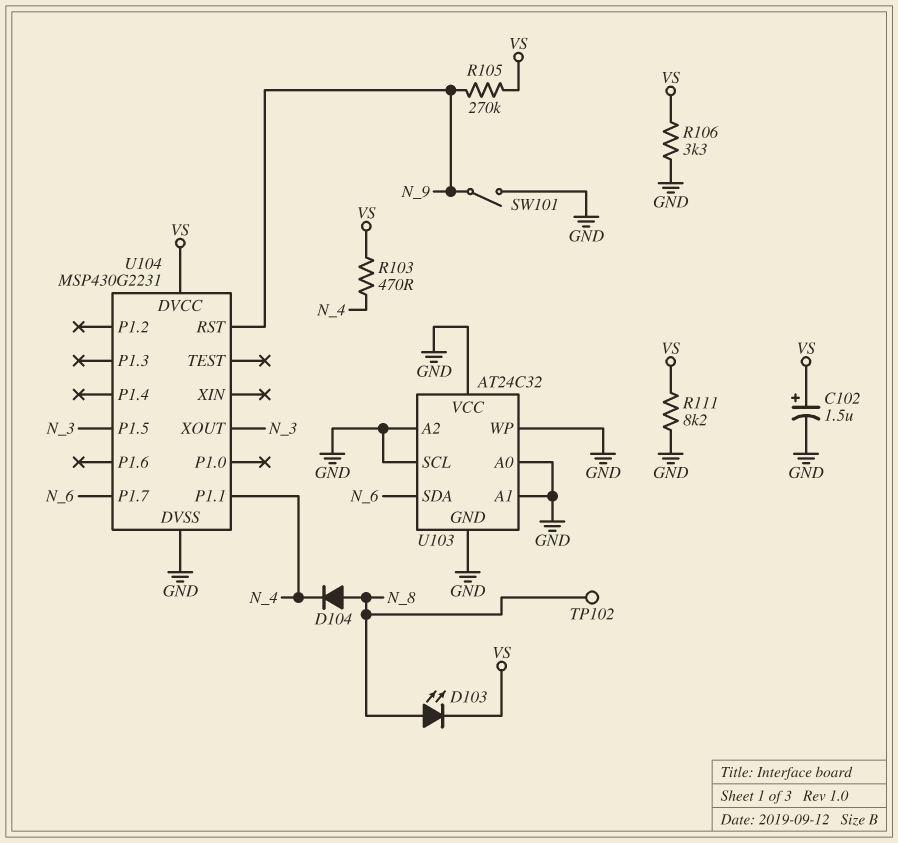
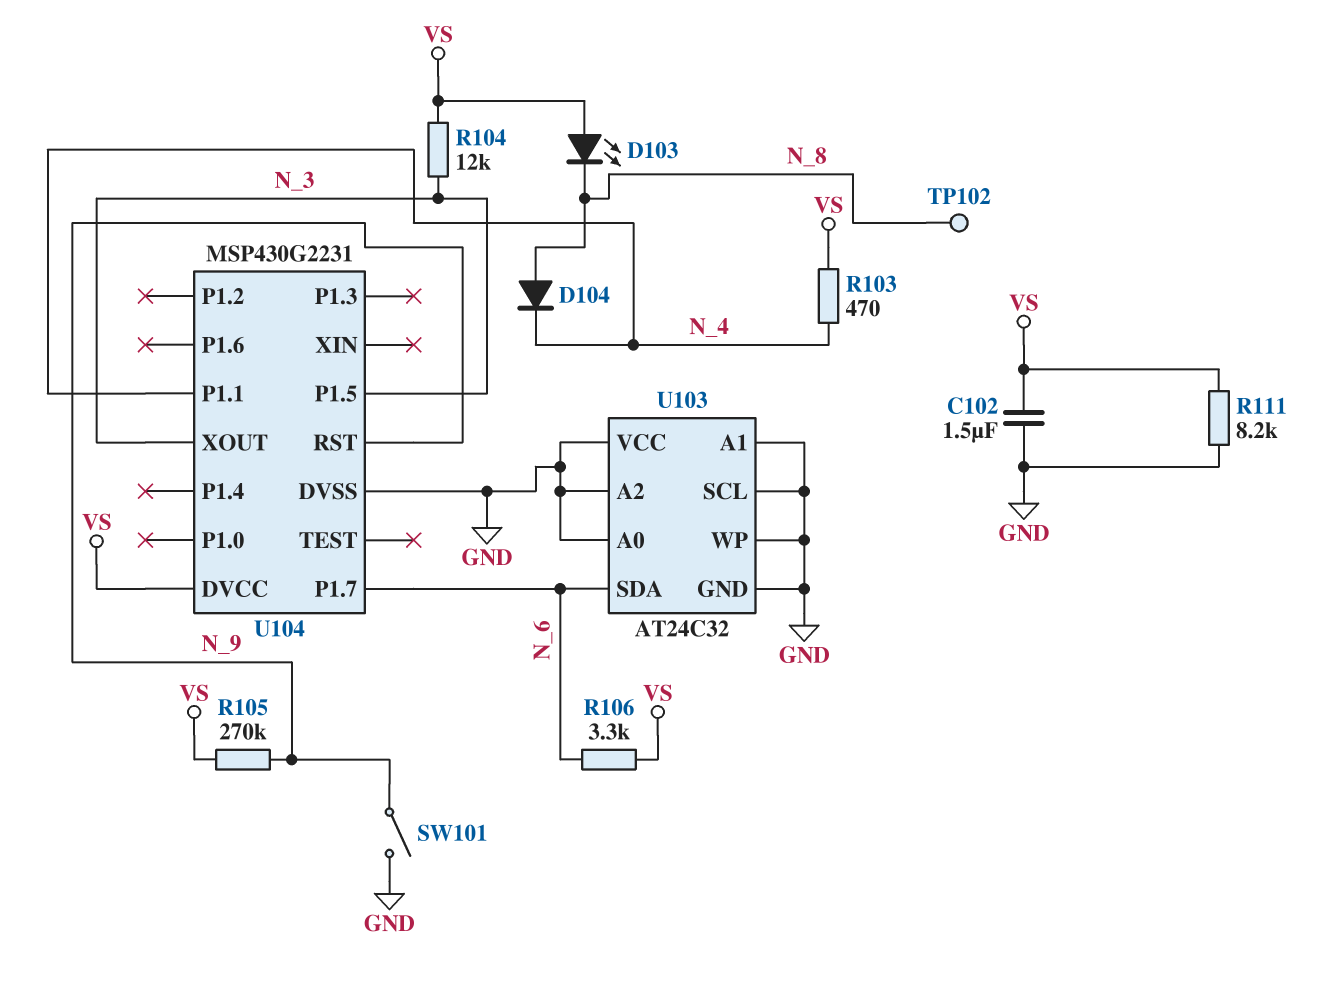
C102: 1.5uF (plus VS, minus GND) -> 1.5uF (GND, VS)
D103: LED (A N_8, K VS) -> LED (A VS, K N_8)
R104: none -> 12k (N_3, VS)
R106: 3.3k (GND, VS) -> 3.3k (N_6, VS)

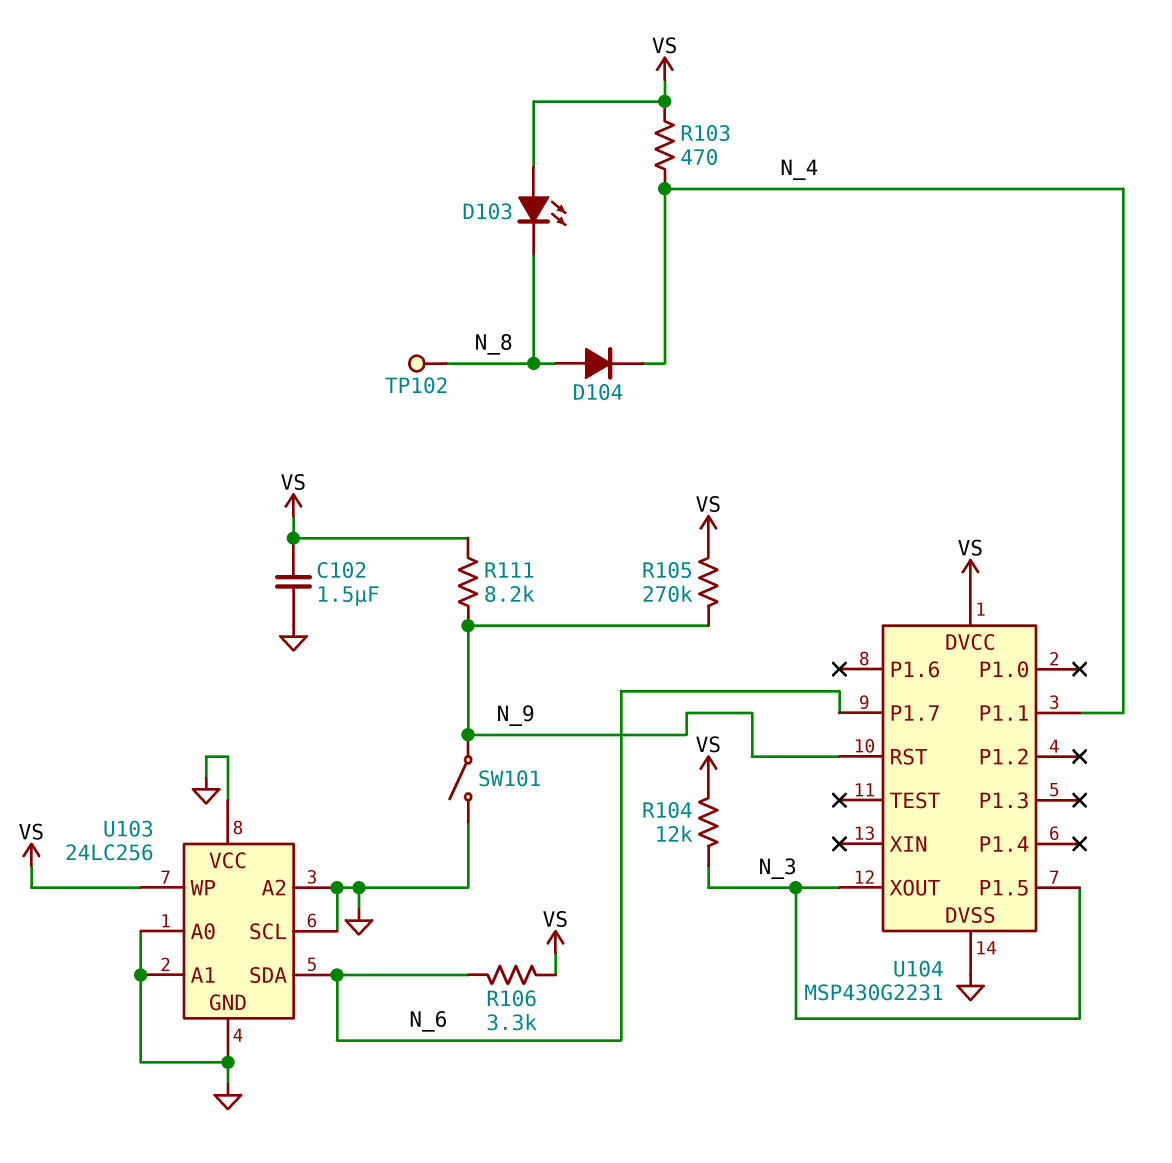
R111: 8.2k (GND, VS) -> 8.2k (N_9, VS)
U103: AT24C32 -> 24LC256
U103 pin WP: GND -> VS

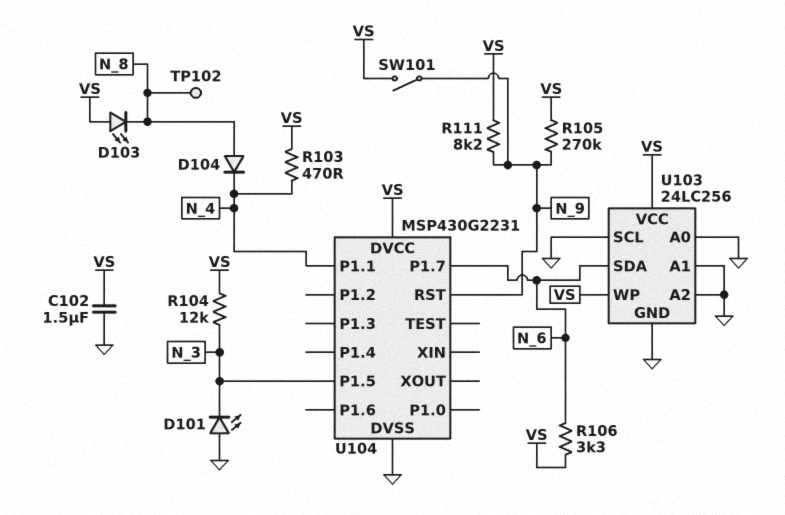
D101: none -> LED (A GND, K N_3)
SW101: switch (GND, N_9) -> switch (N_9, VS)
U103 pin VCC: GND -> VS
U104 pin XOUT: N_3 -> none

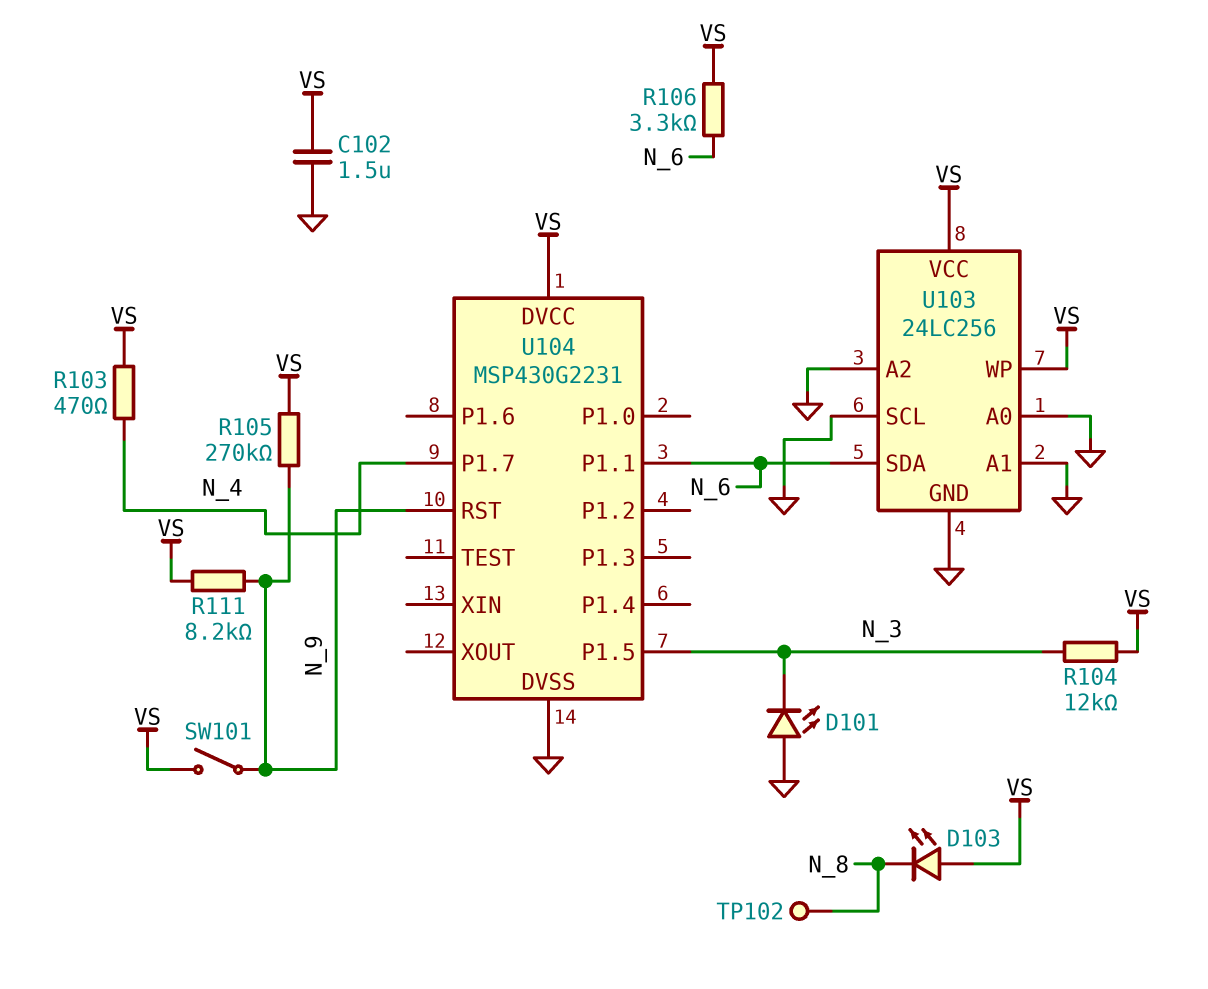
D104: diode (A N_8, K N_4) -> none
U104 pin P1.1: N_4 -> N_6
U104 pin P1.7: N_6 -> N_4

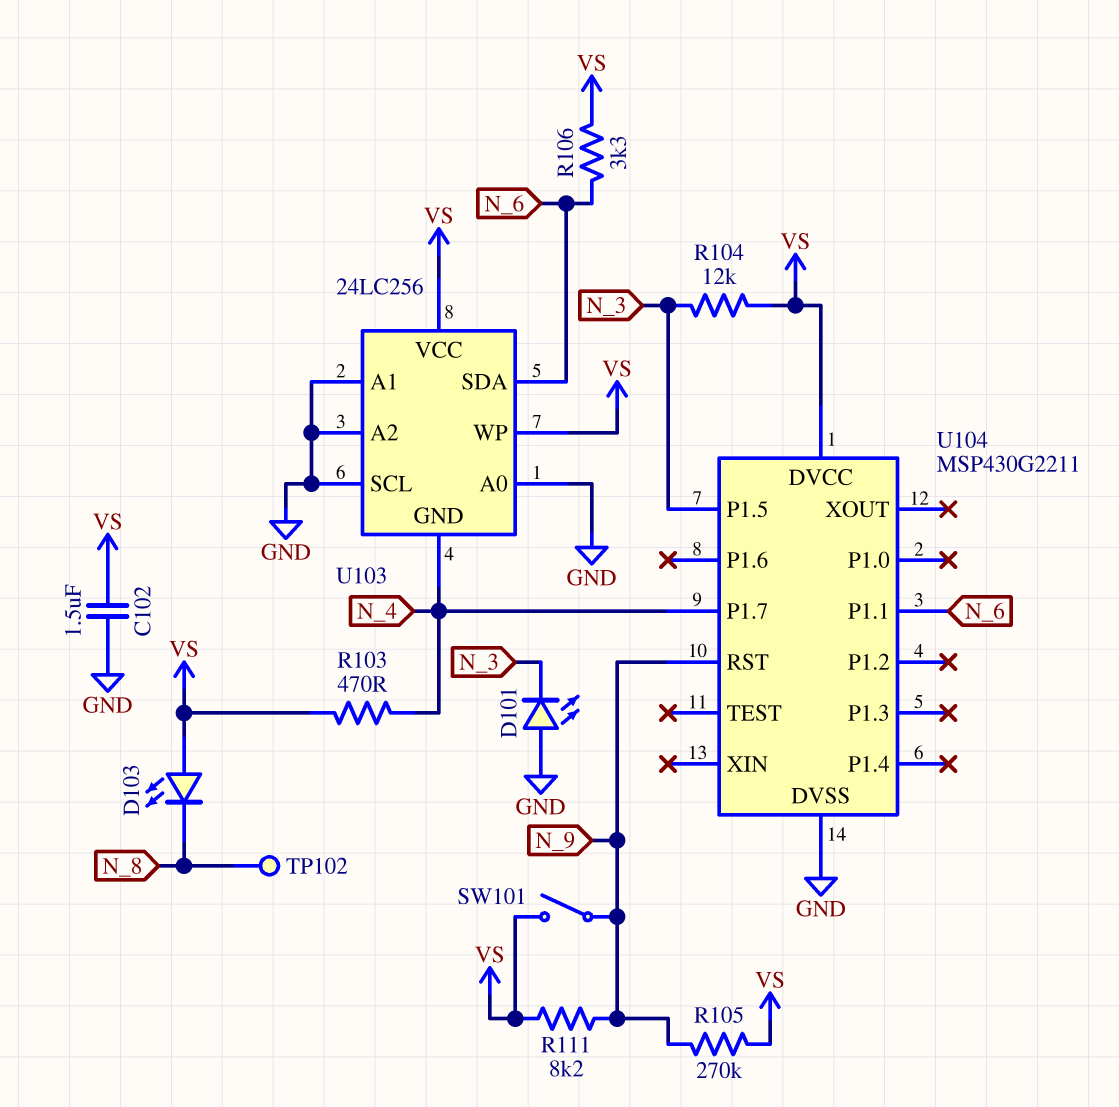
U103 pin GND: GND -> N_4
U104: MSP430G2231 -> MSP430G2211

